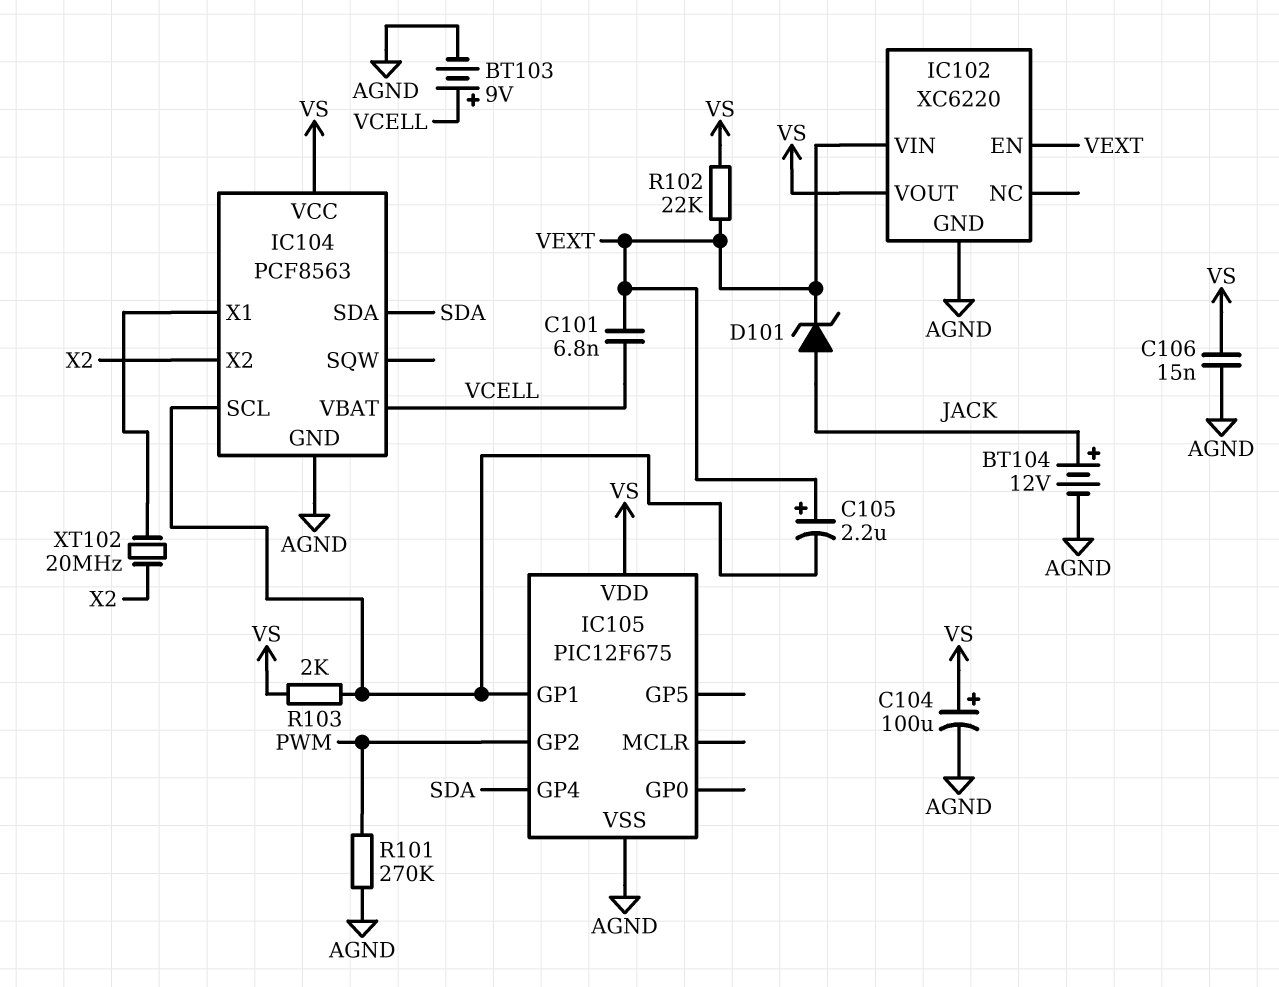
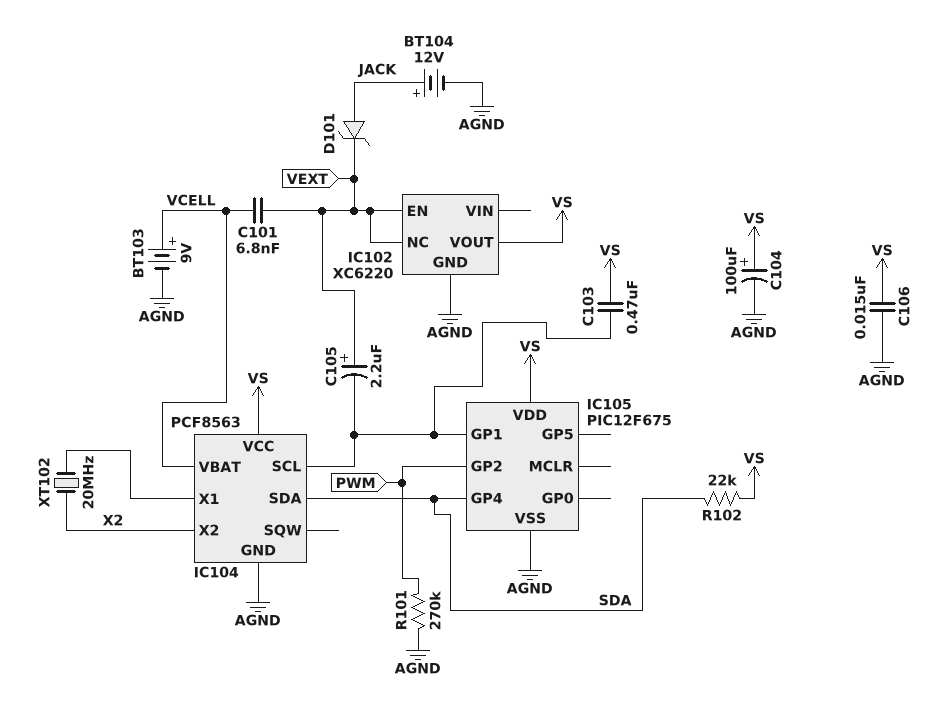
C103: none -> 470nF (IC104/SCL, VS)
IC102 pin NC: none -> VEXT
IC102 pin VIN: VEXT -> none
R102: 22k (VEXT, VS) -> 22k (SDA, VS)
R103: 2k (IC104/SCL, VS) -> none

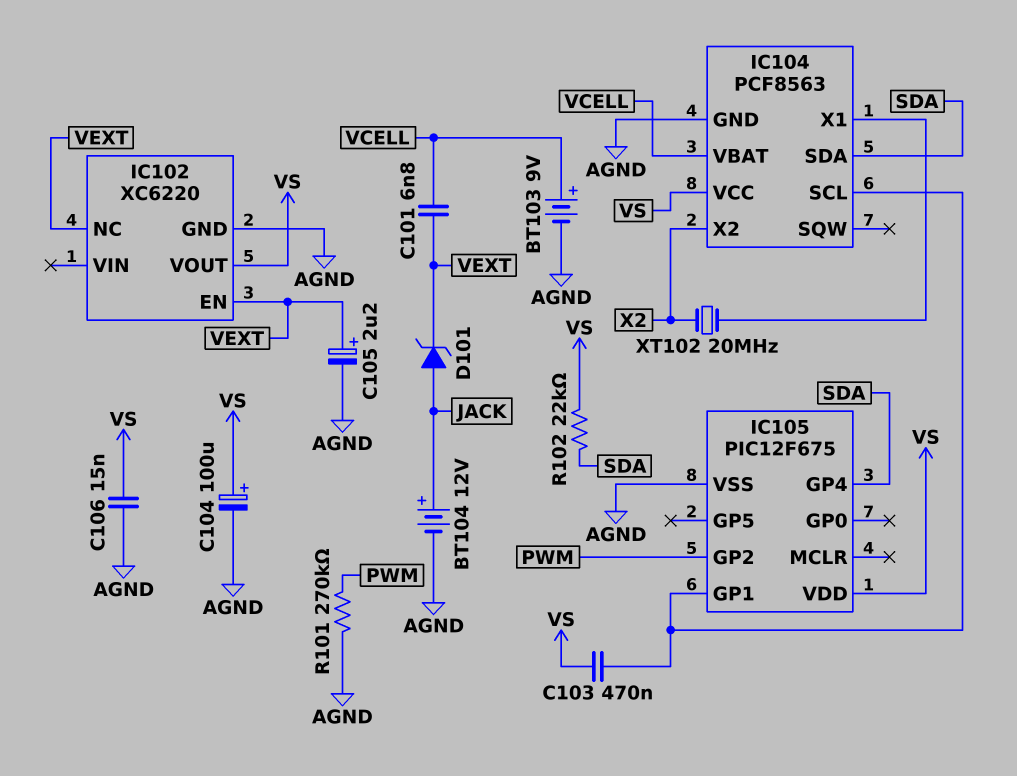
C105: 2.2uF (plus VEXT, minus IC104/SCL) -> 2.2uF (plus VEXT, minus AGND)

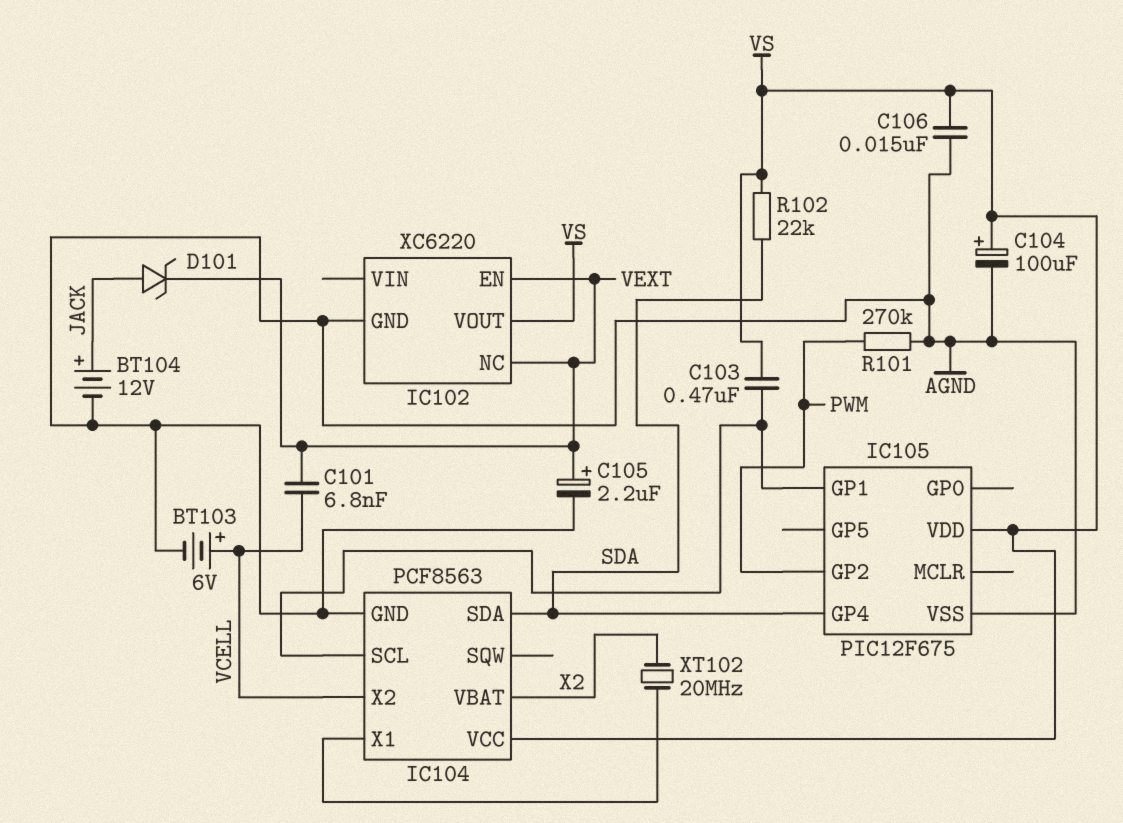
BT103: 9V (plus VCELL, minus AGND) -> 6V (plus VCELL, minus AGND)
IC104 pin VBAT: VCELL -> X2
IC104 pin X2: X2 -> VCELL

